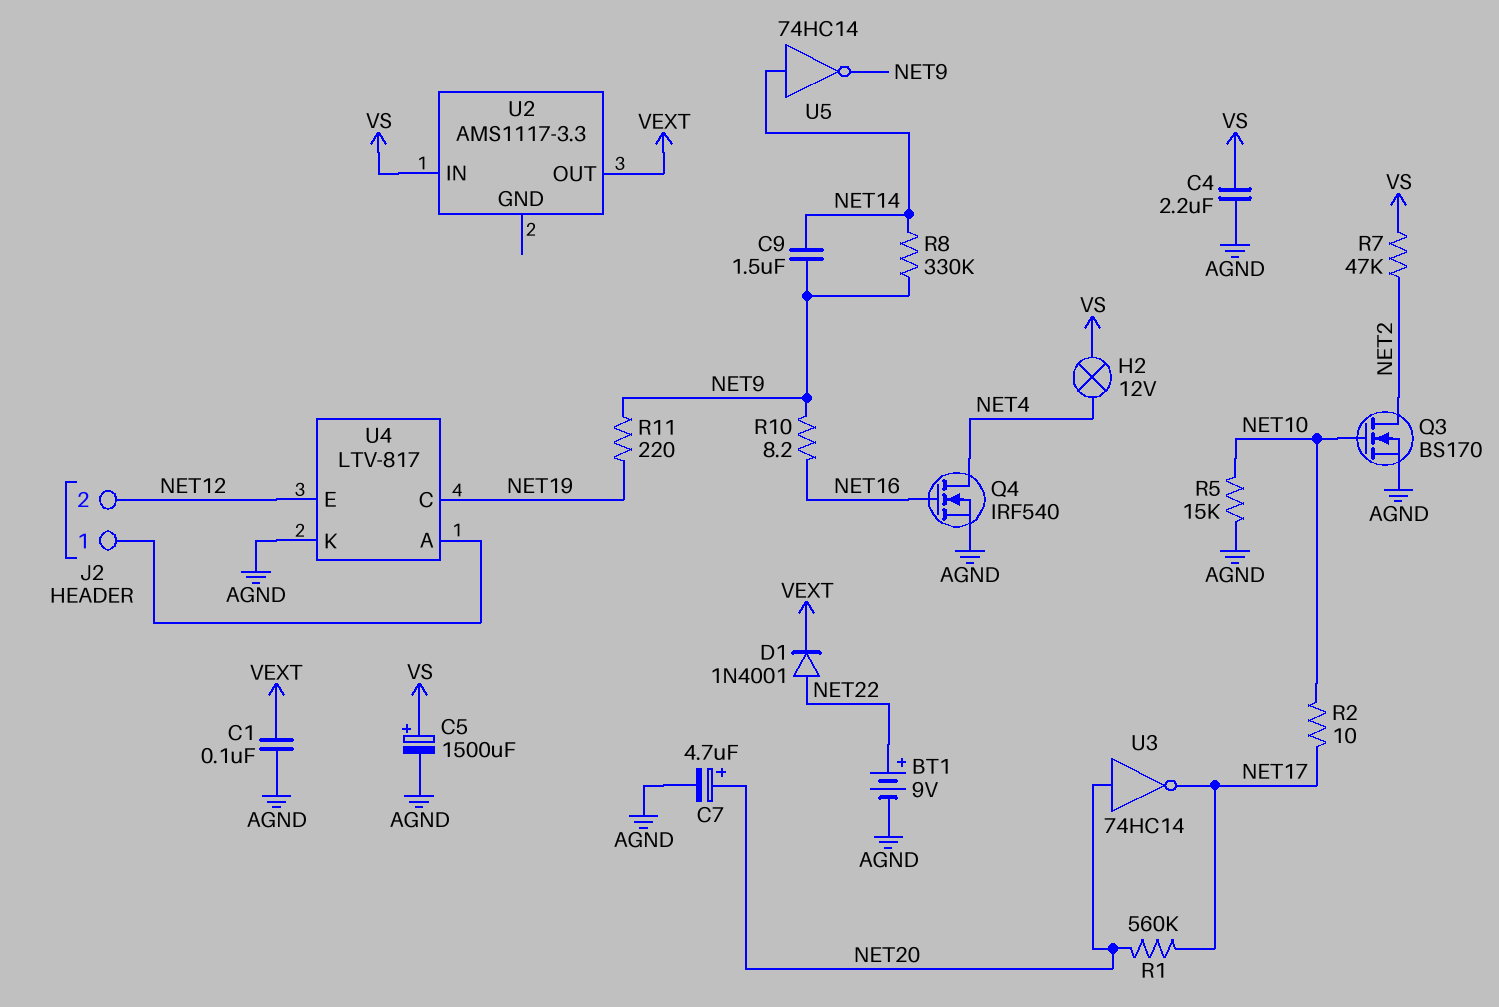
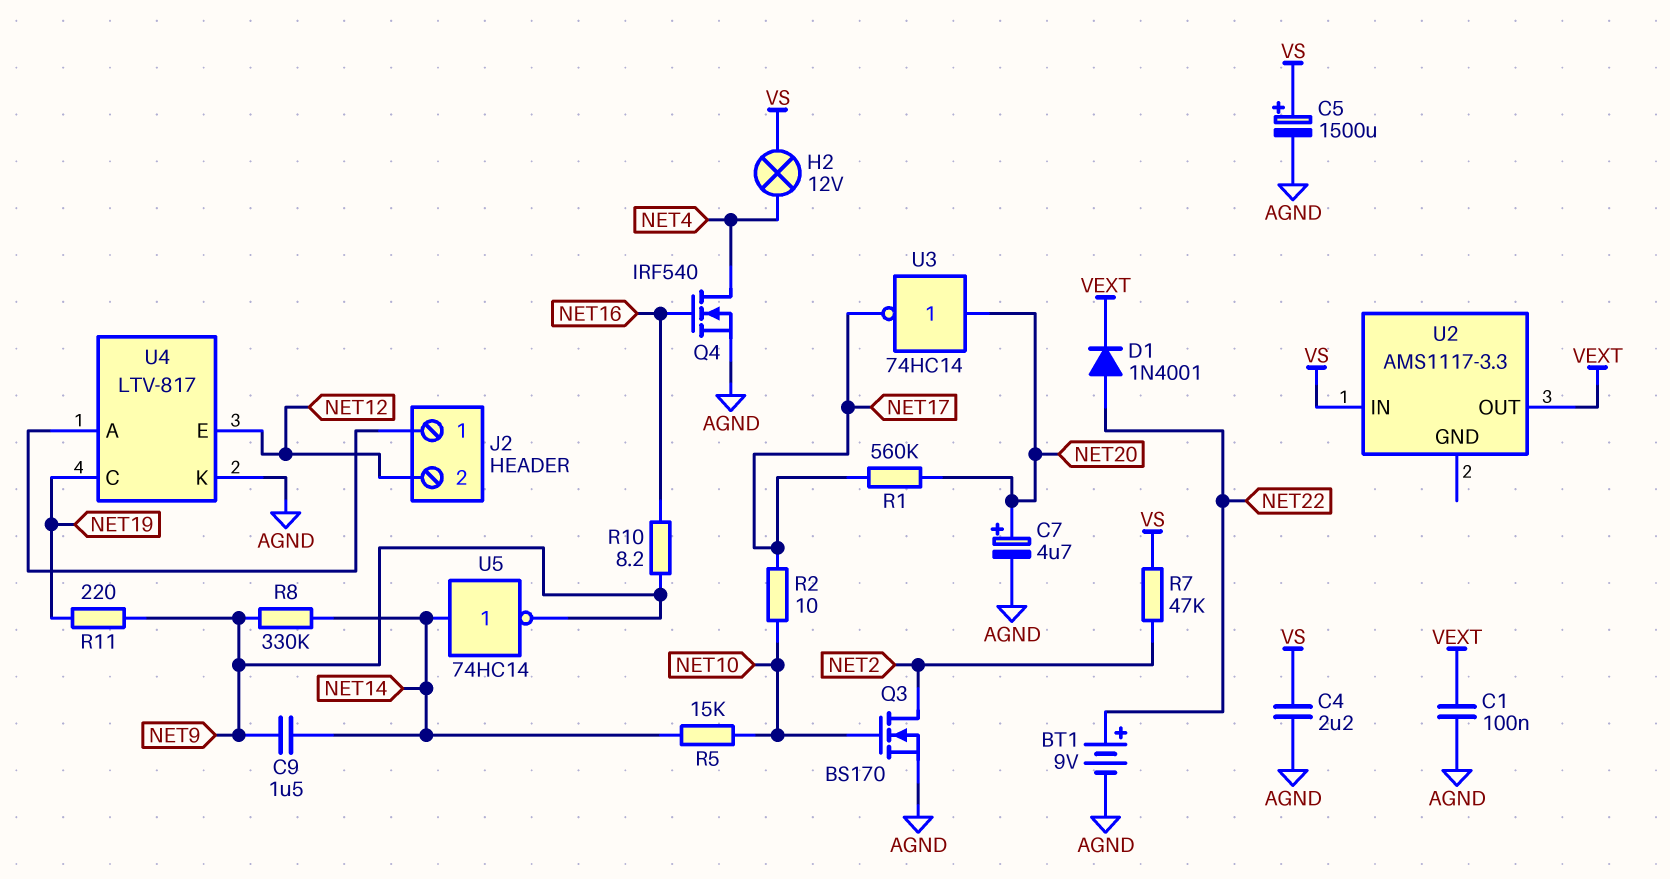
R5: 15k (AGND, NET10) -> 15k (NET10, NET14)

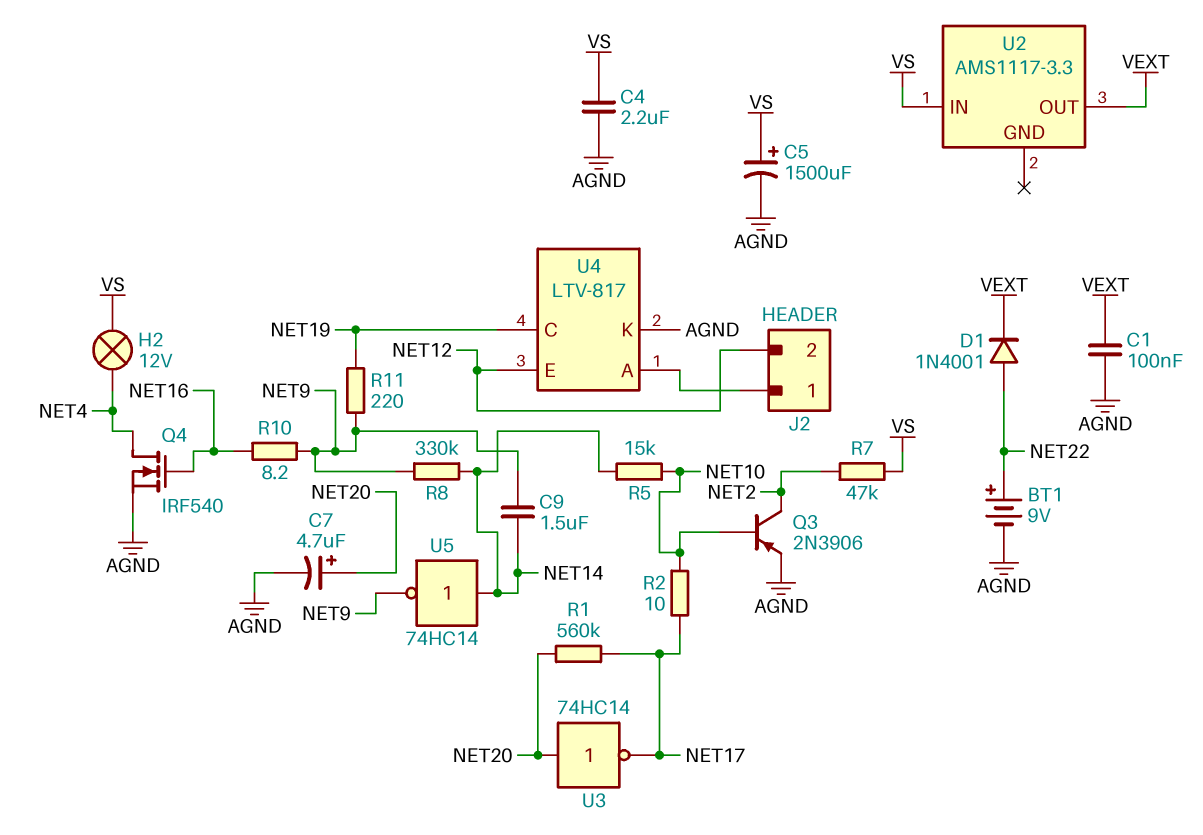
Q3: NMOS BS170 (G NET10, D NET2, S AGND) -> PNP 2N3906 (B NET10, C NET2, E AGND)

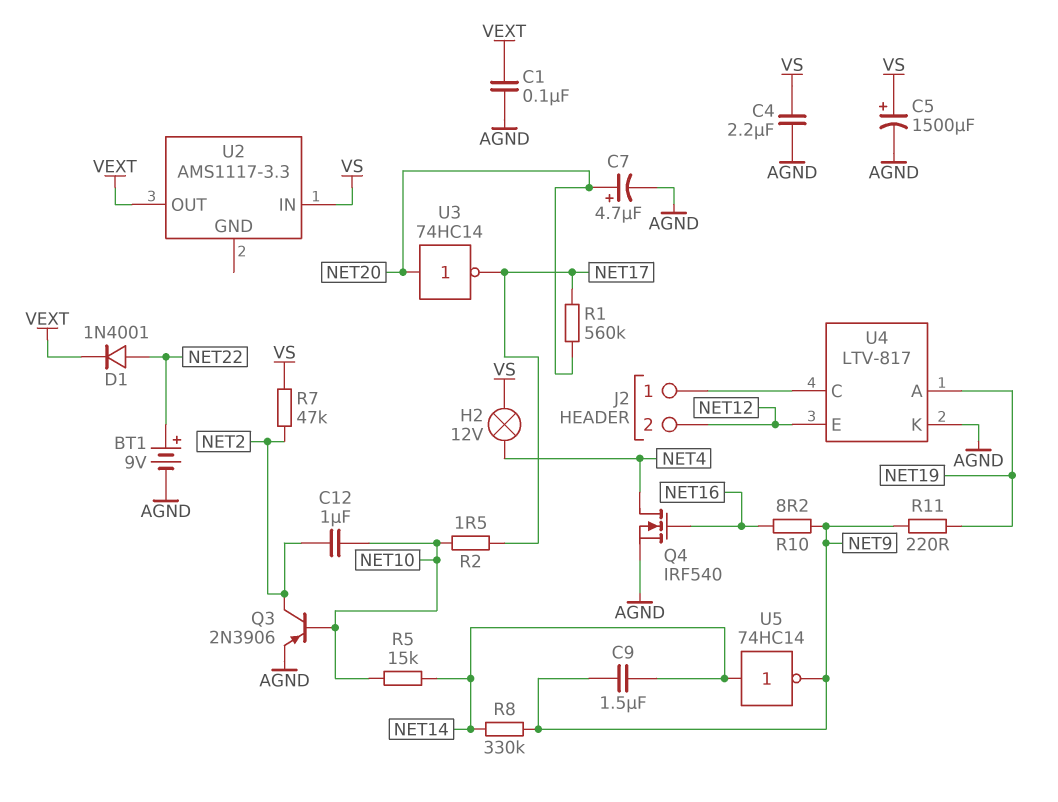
C12: none -> 1uF (NET2, NET10)
R2: 10 (NET10, NET17) -> 1.5 (NET10, NET17)
U4 pin A: J2/1 -> NET19
U4 pin C: NET19 -> J2/1

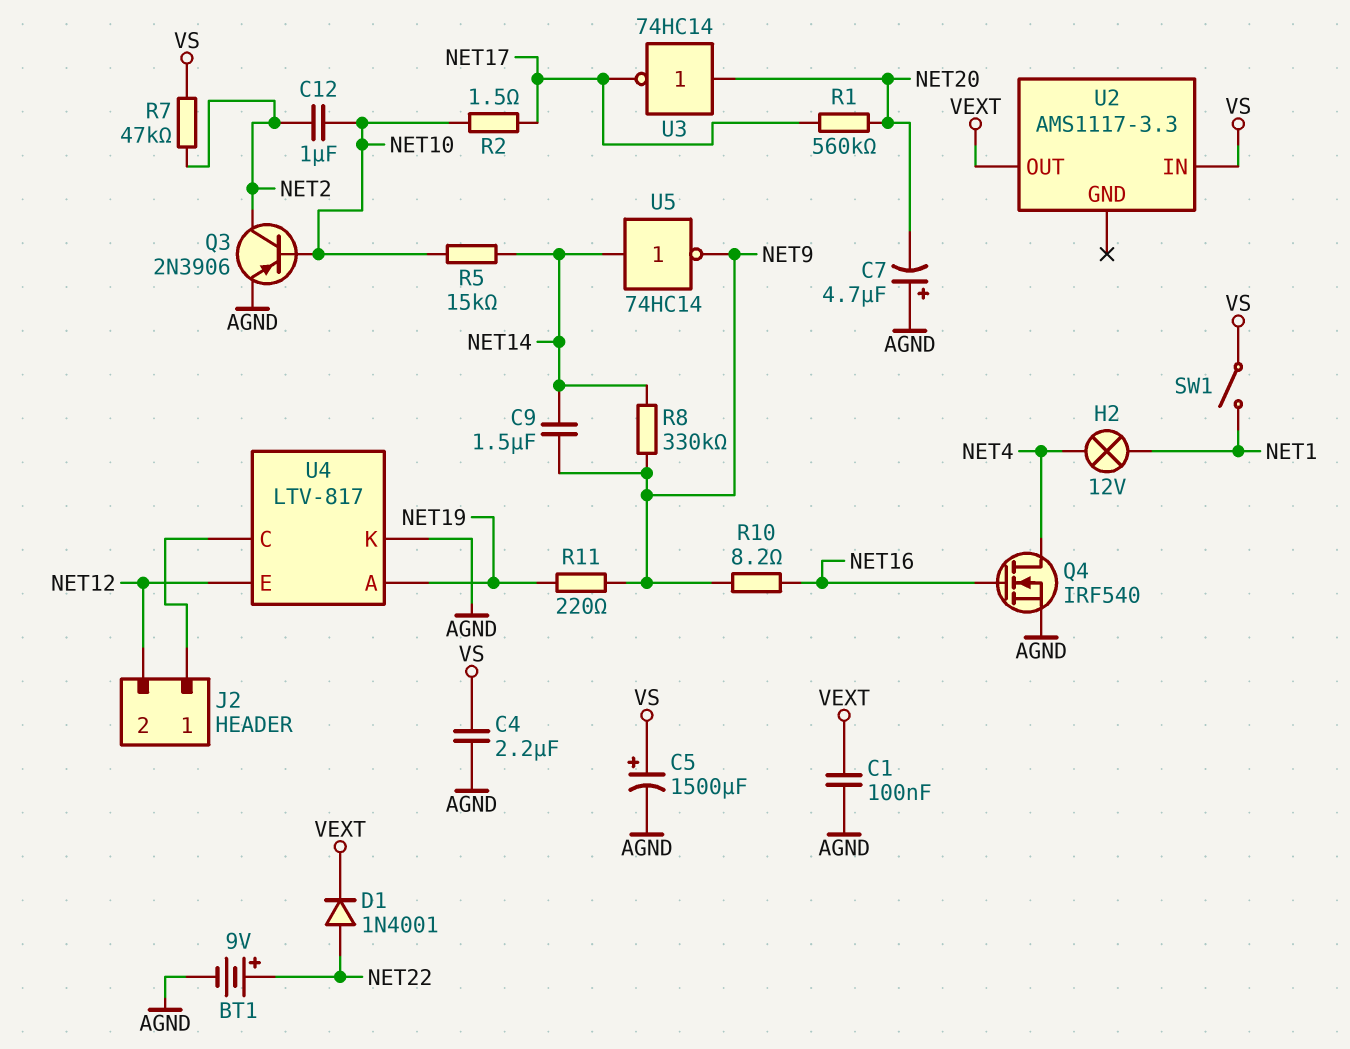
C7: 4.7uF (plus NET20, minus AGND) -> 4.7uF (plus AGND, minus NET20)
H2: lamp 12V (NET4, VS) -> lamp 12V (NET1, NET4)
SW1: none -> switch (NET1, VS)

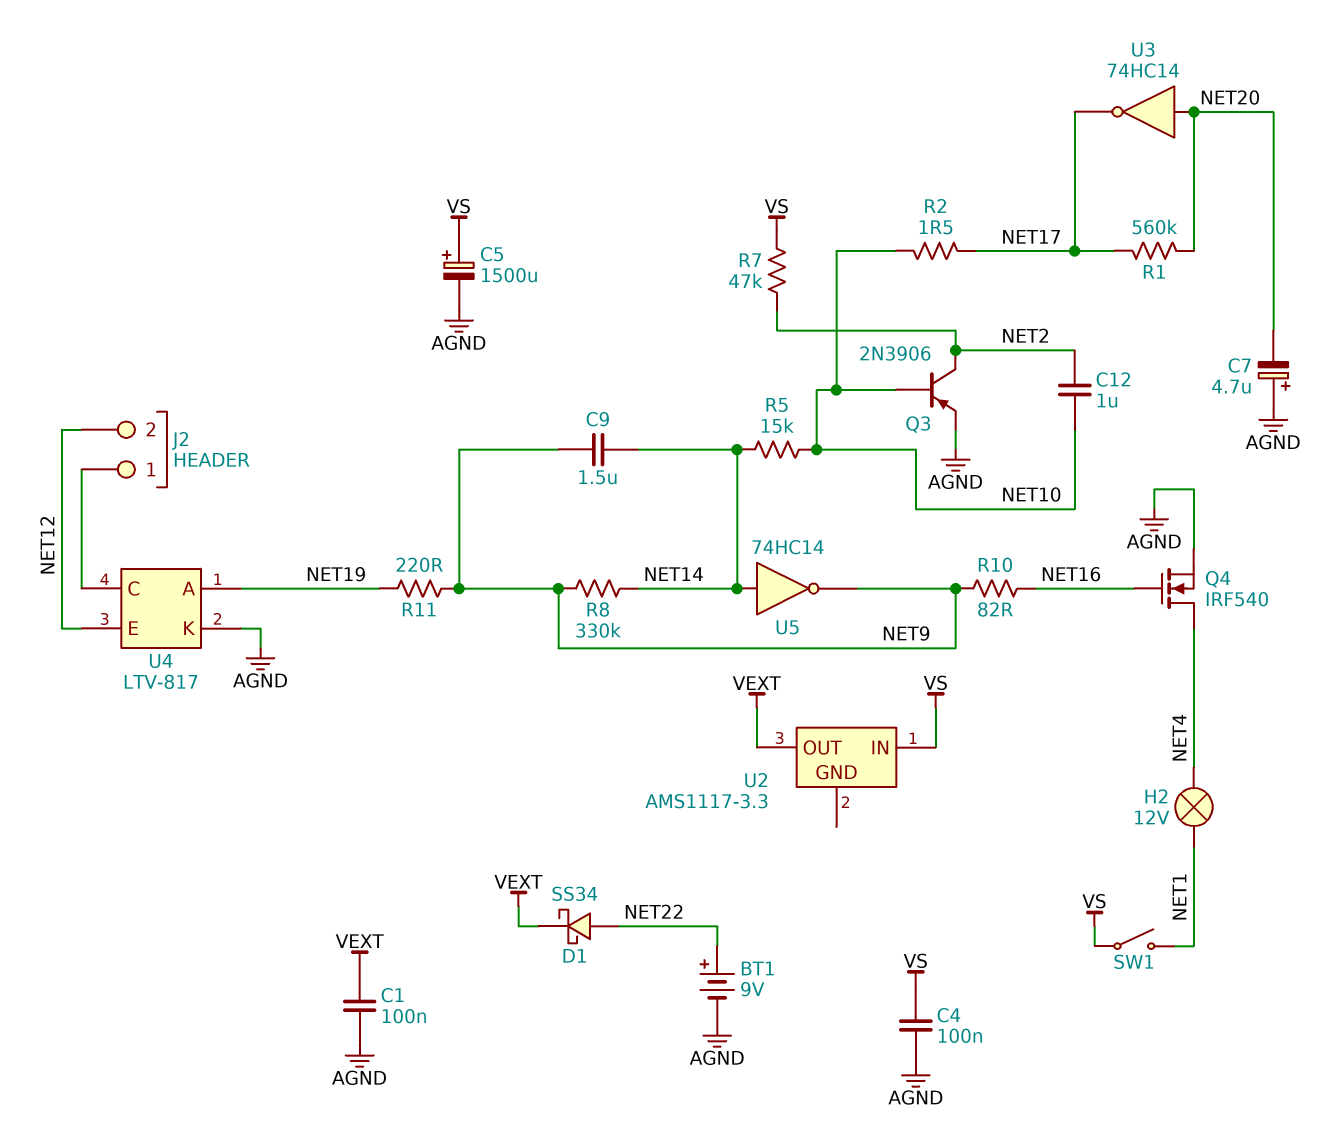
C4: 2.2uF (AGND, VS) -> 100nF (AGND, VS)
D1: diode 1N4001 (A NET22, K VEXT) -> schottky SS34 (A NET22, K VEXT)
R10: 8.2 (NET9, NET16) -> 82 (NET9, NET16)

